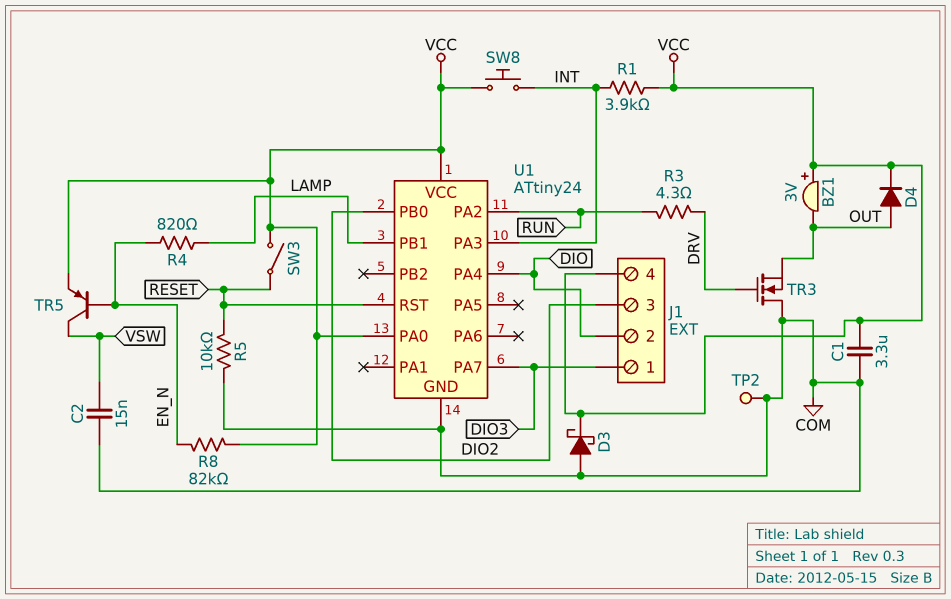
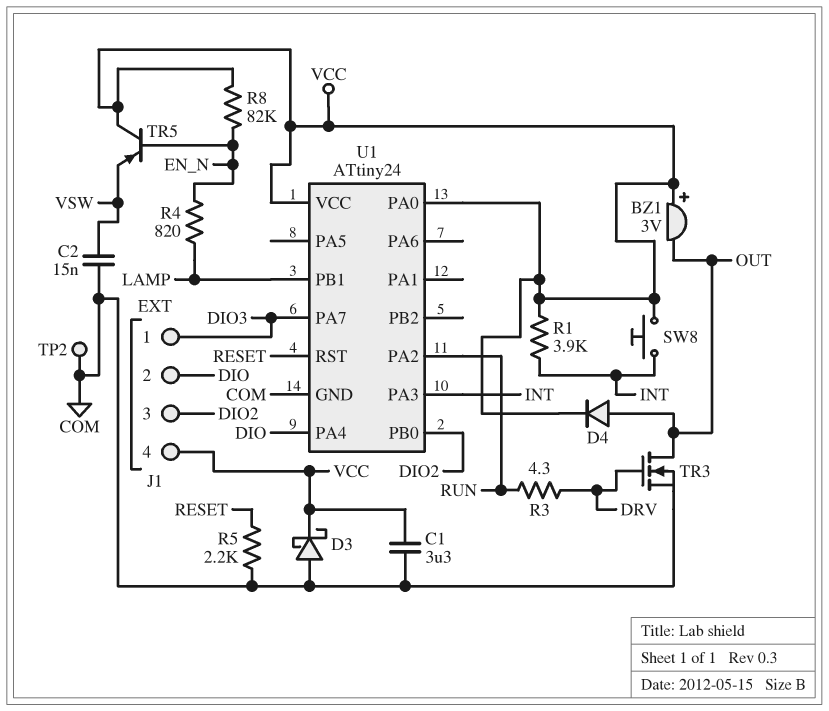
R5: 10k (COM, RESET) -> 2.2k (COM, RESET)
SW3: switch (RESET, VCC) -> none
TR3: NMOS (G DRV, D COM, S OUT) -> NMOS (G DRV, D OUT, S COM)
TR5: PNP (B EN_N, C VSW, E VCC) -> PNP (B EN_N, C VCC, E VSW)

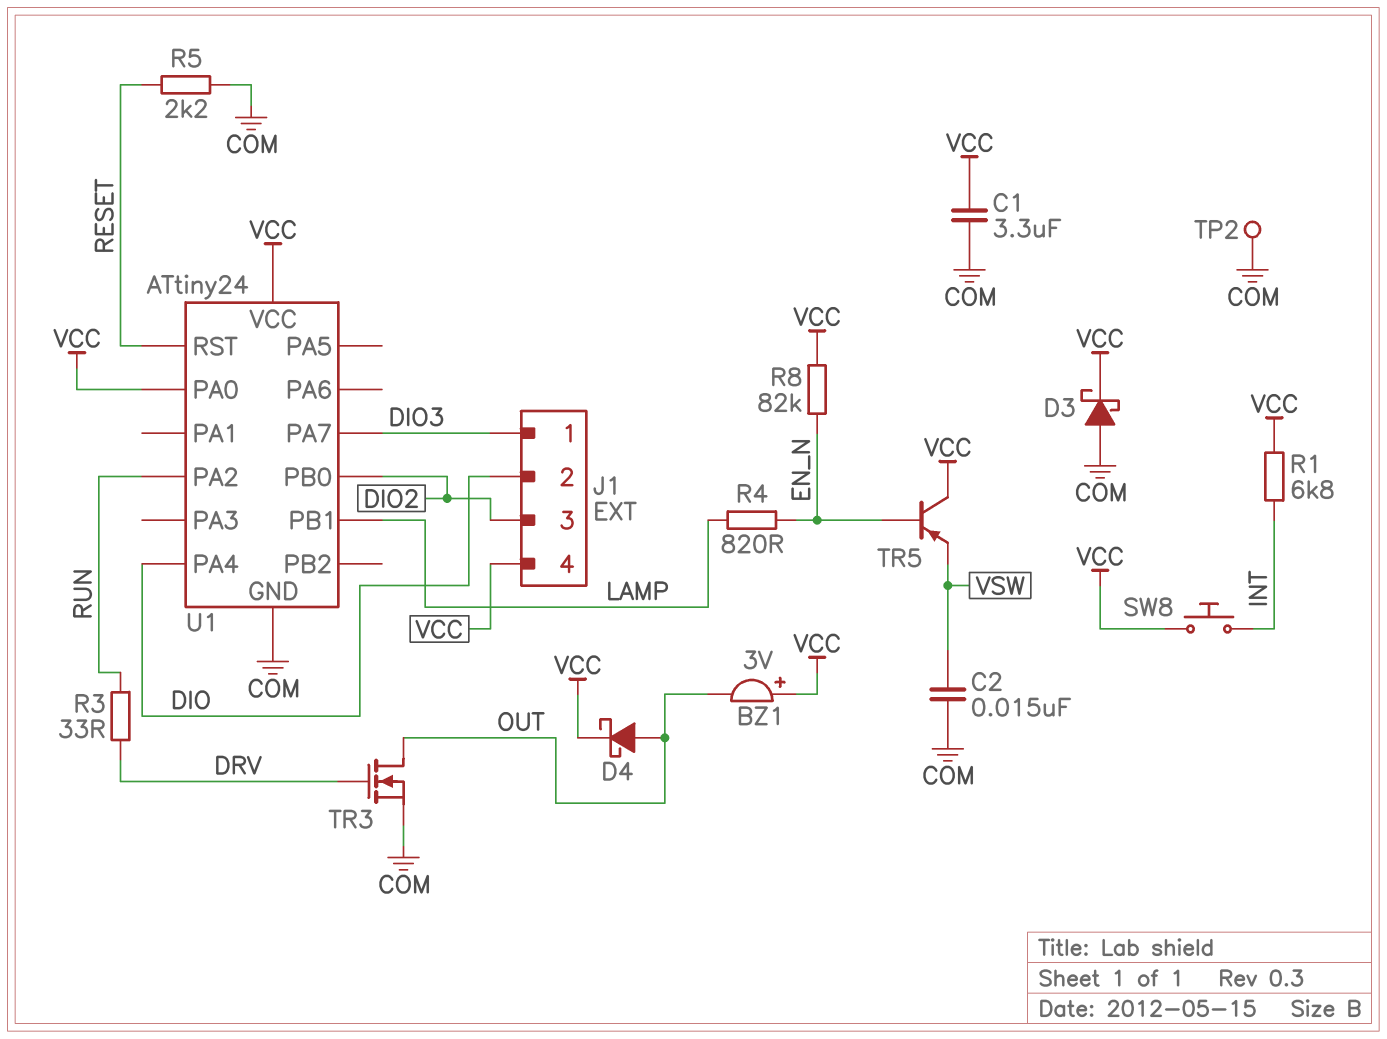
D4: diode (A OUT, K VCC) -> schottky (A OUT, K VCC)
R1: 3.9k (INT, VCC) -> 6.8k (INT, VCC)
R3: 4.3 (DRV, RUN) -> 33 (DRV, RUN)
U1 pin PA3: INT -> none

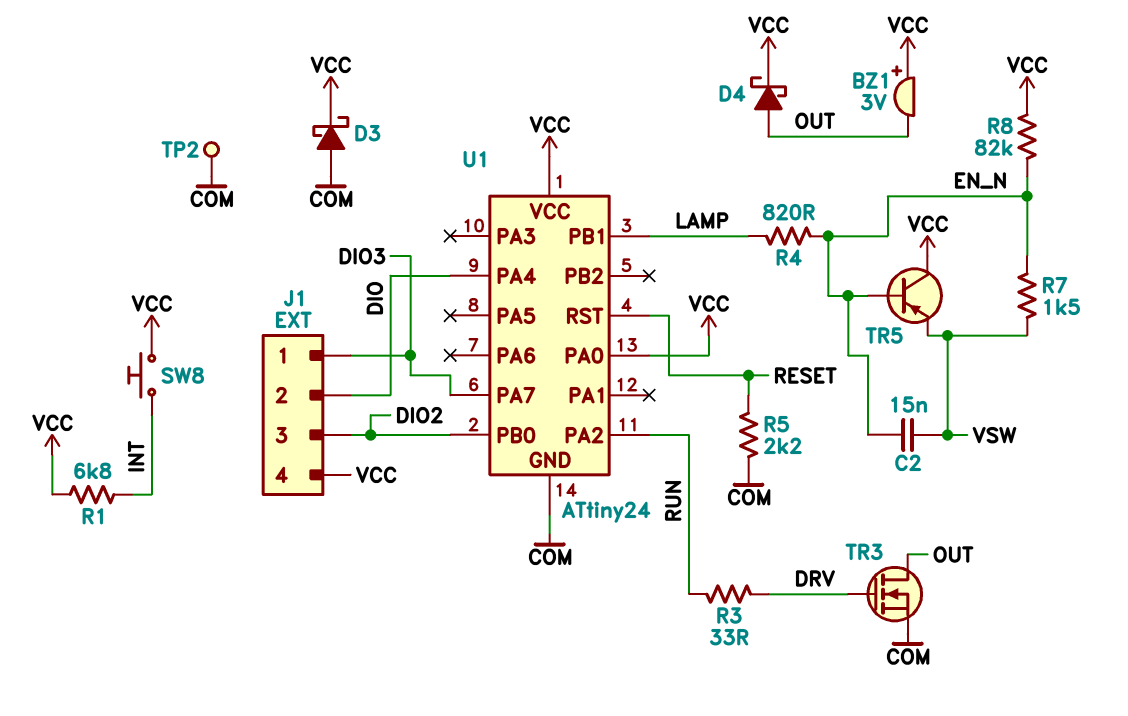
C1: 3.3uF (COM, VCC) -> none
C2: 15nF (COM, VSW) -> 15nF (EN_N, VSW)
R7: none -> 1.5k (EN_N, VSW)

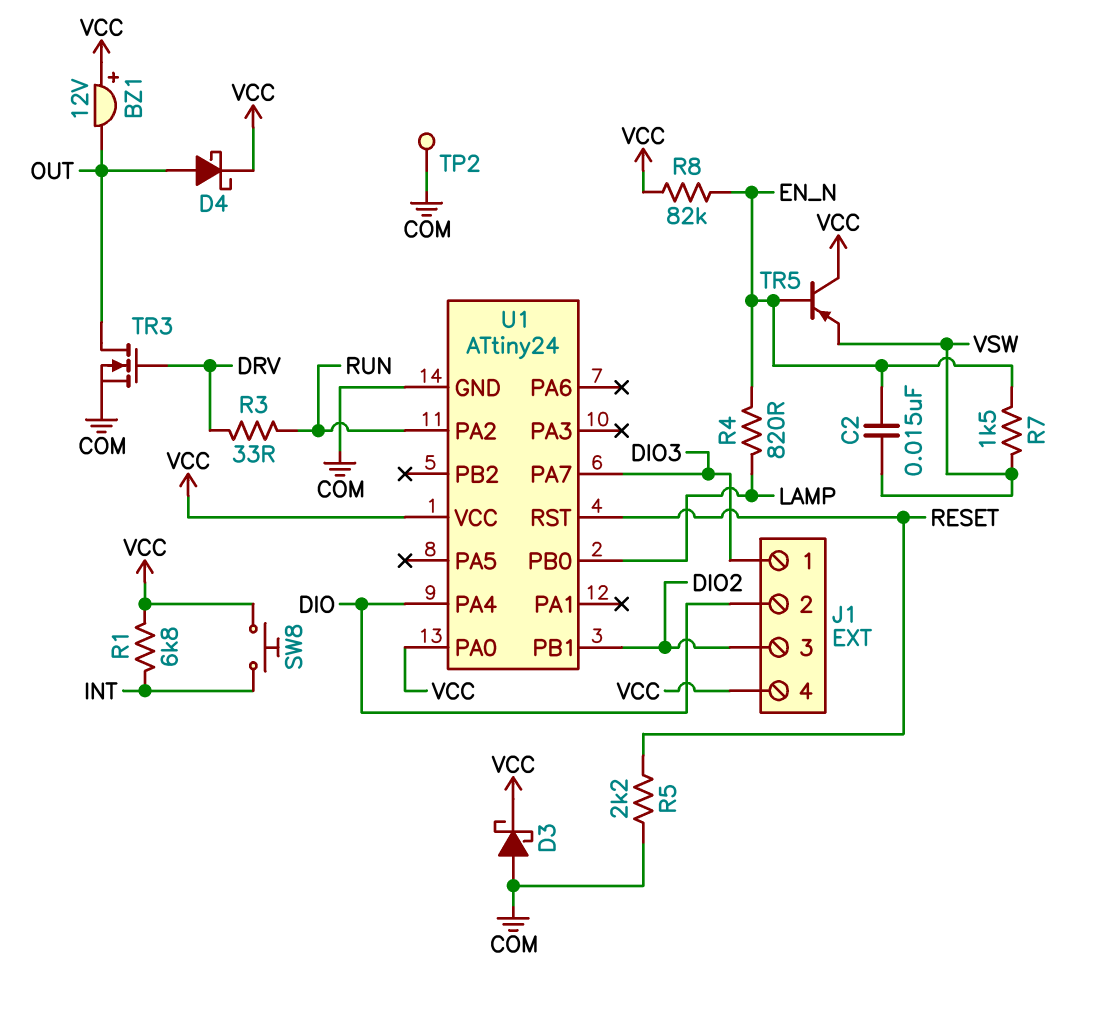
BZ1: buzzer 3V (plus VCC, minus OUT) -> buzzer 12V (plus VCC, minus OUT)
U1 pin PB0: DIO2 -> LAMP
U1 pin PB1: LAMP -> DIO2

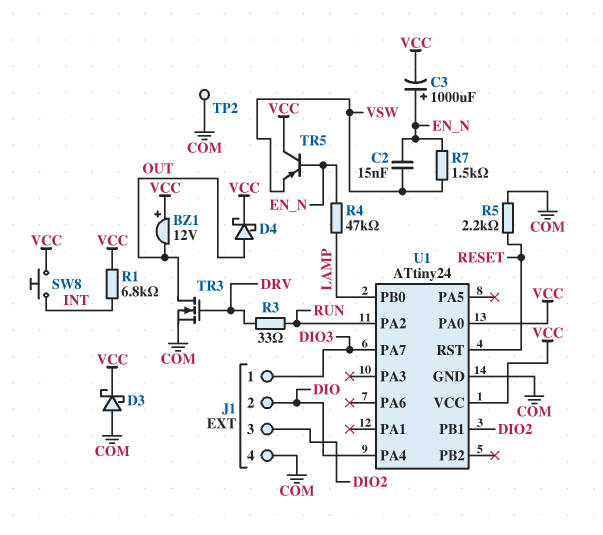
C3: none -> 1000uF (plus EN_N, minus VCC)
J1 pin 4: VCC -> COM
R4: 820 (EN_N, LAMP) -> 47k (EN_N, LAMP)
R8: 82k (EN_N, VCC) -> none

